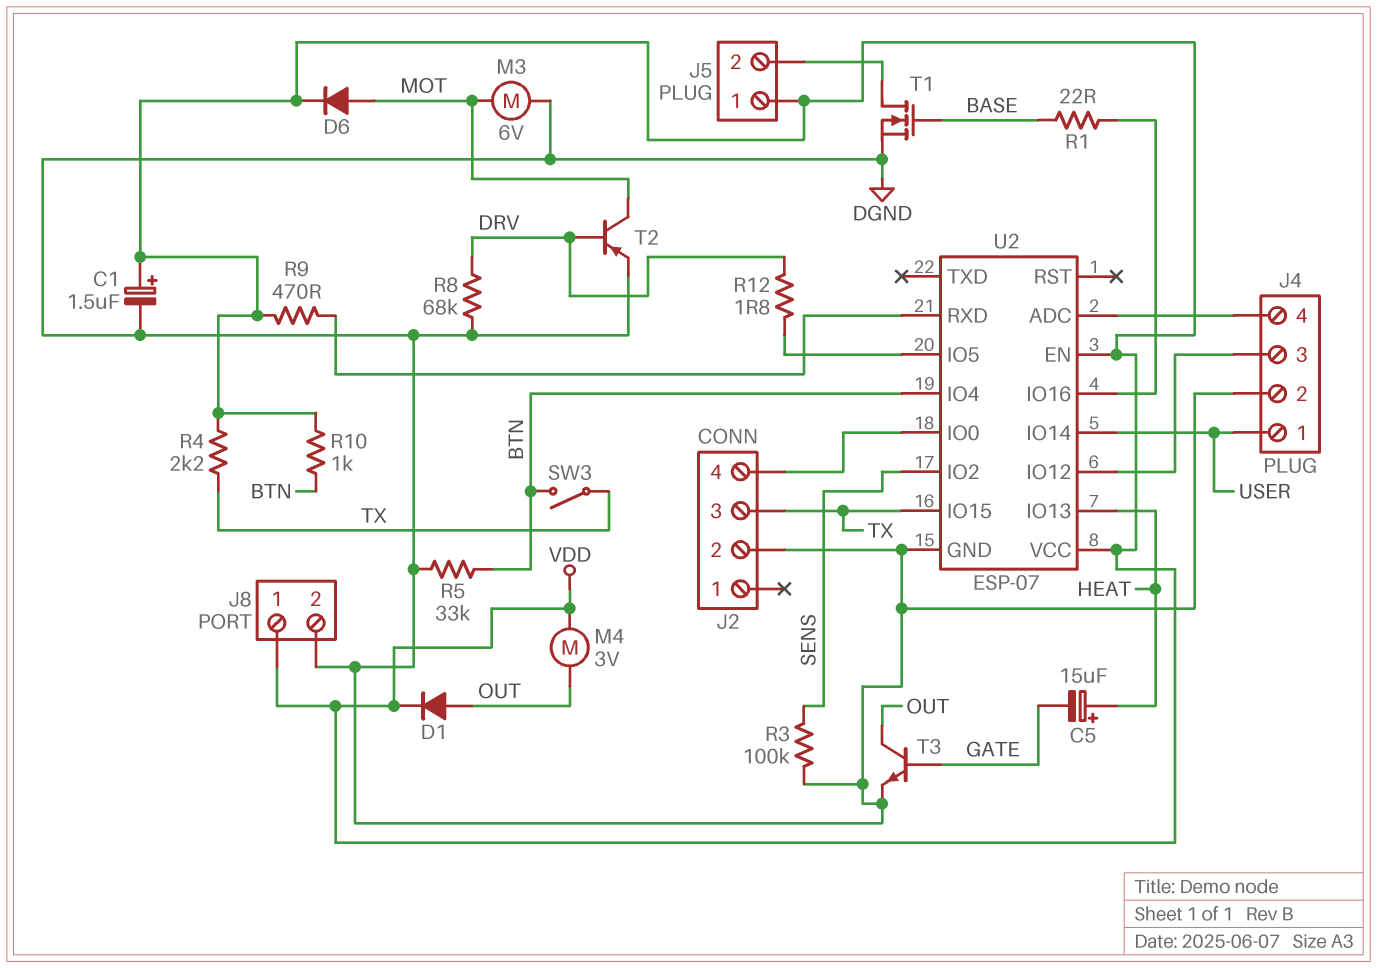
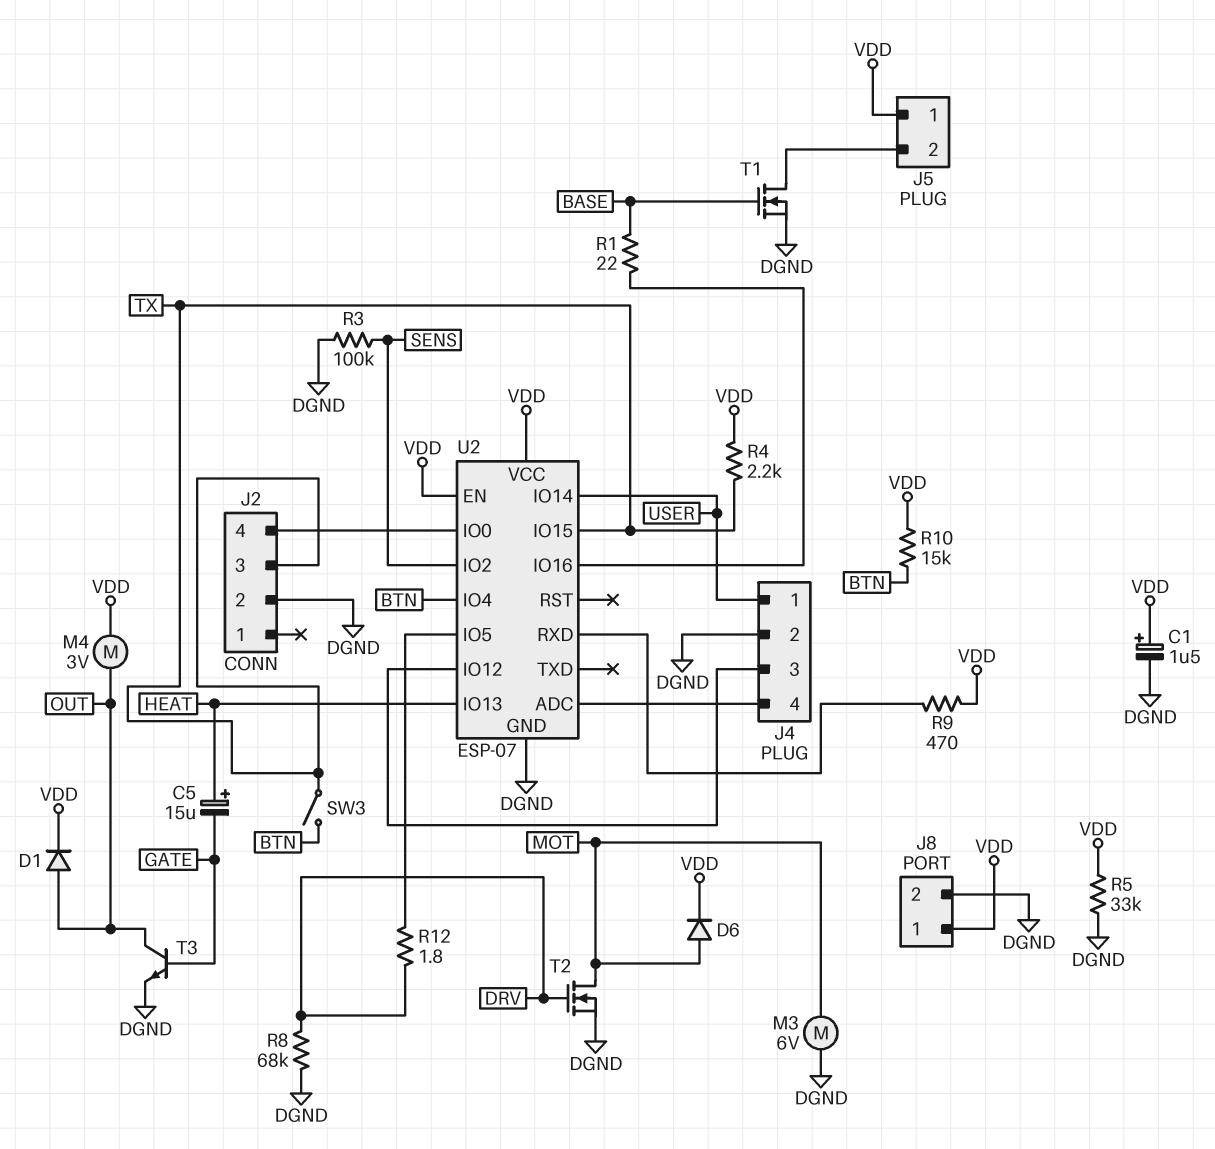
R5: 33k (BTN, DGND) -> 33k (DGND, VDD)
R10: 1k (BTN, VDD) -> 15k (BTN, VDD)
T2: PNP (B DRV, C MOT, E DGND) -> NMOS (G DRV, D MOT, S DGND)

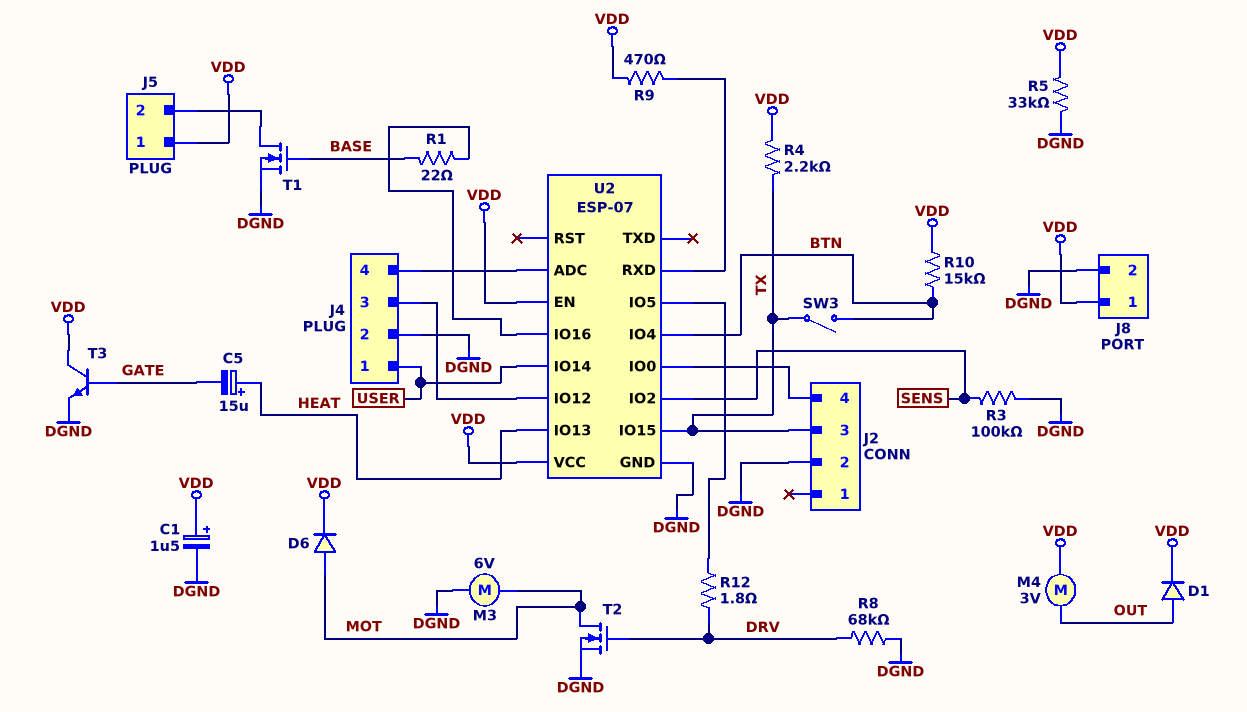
T3: NPN (B GATE, C OUT, E DGND) -> NPN (B GATE, C VDD, E DGND)

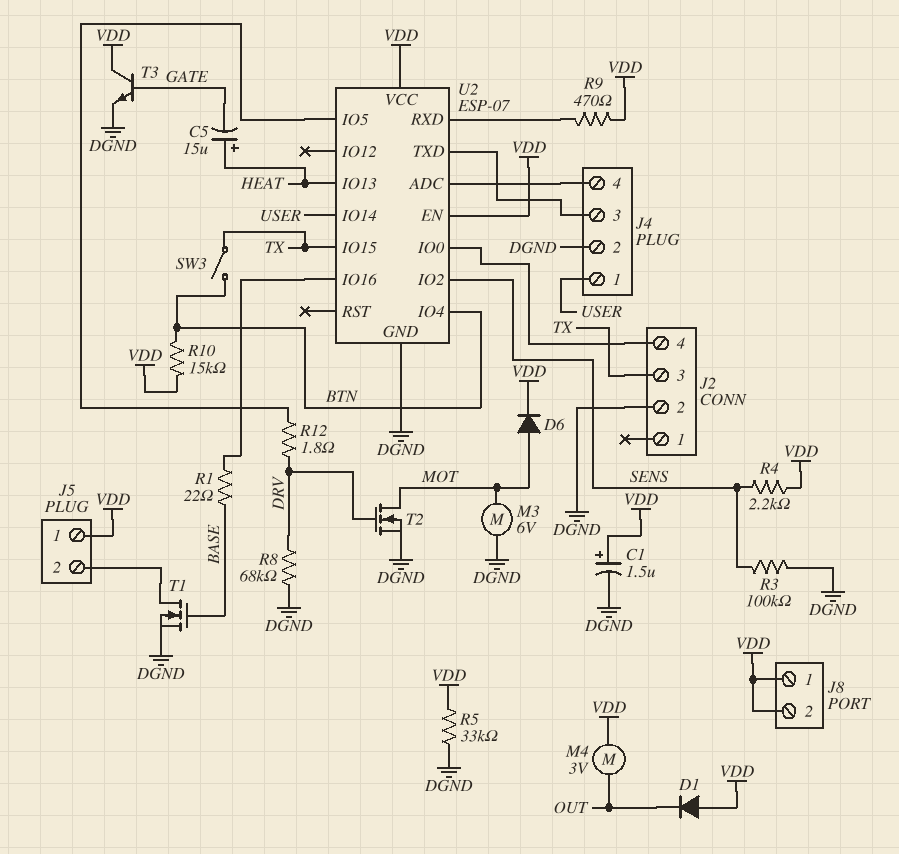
D1: diode (A OUT, K VDD) -> diode (A VDD, K OUT)
J8 pin 2: DGND -> VDD
R4: 2.2k (TX, VDD) -> 2.2k (SENS, VDD)
U2 pin IO12: J4/3 -> none
U2 pin TXD: none -> J4/3

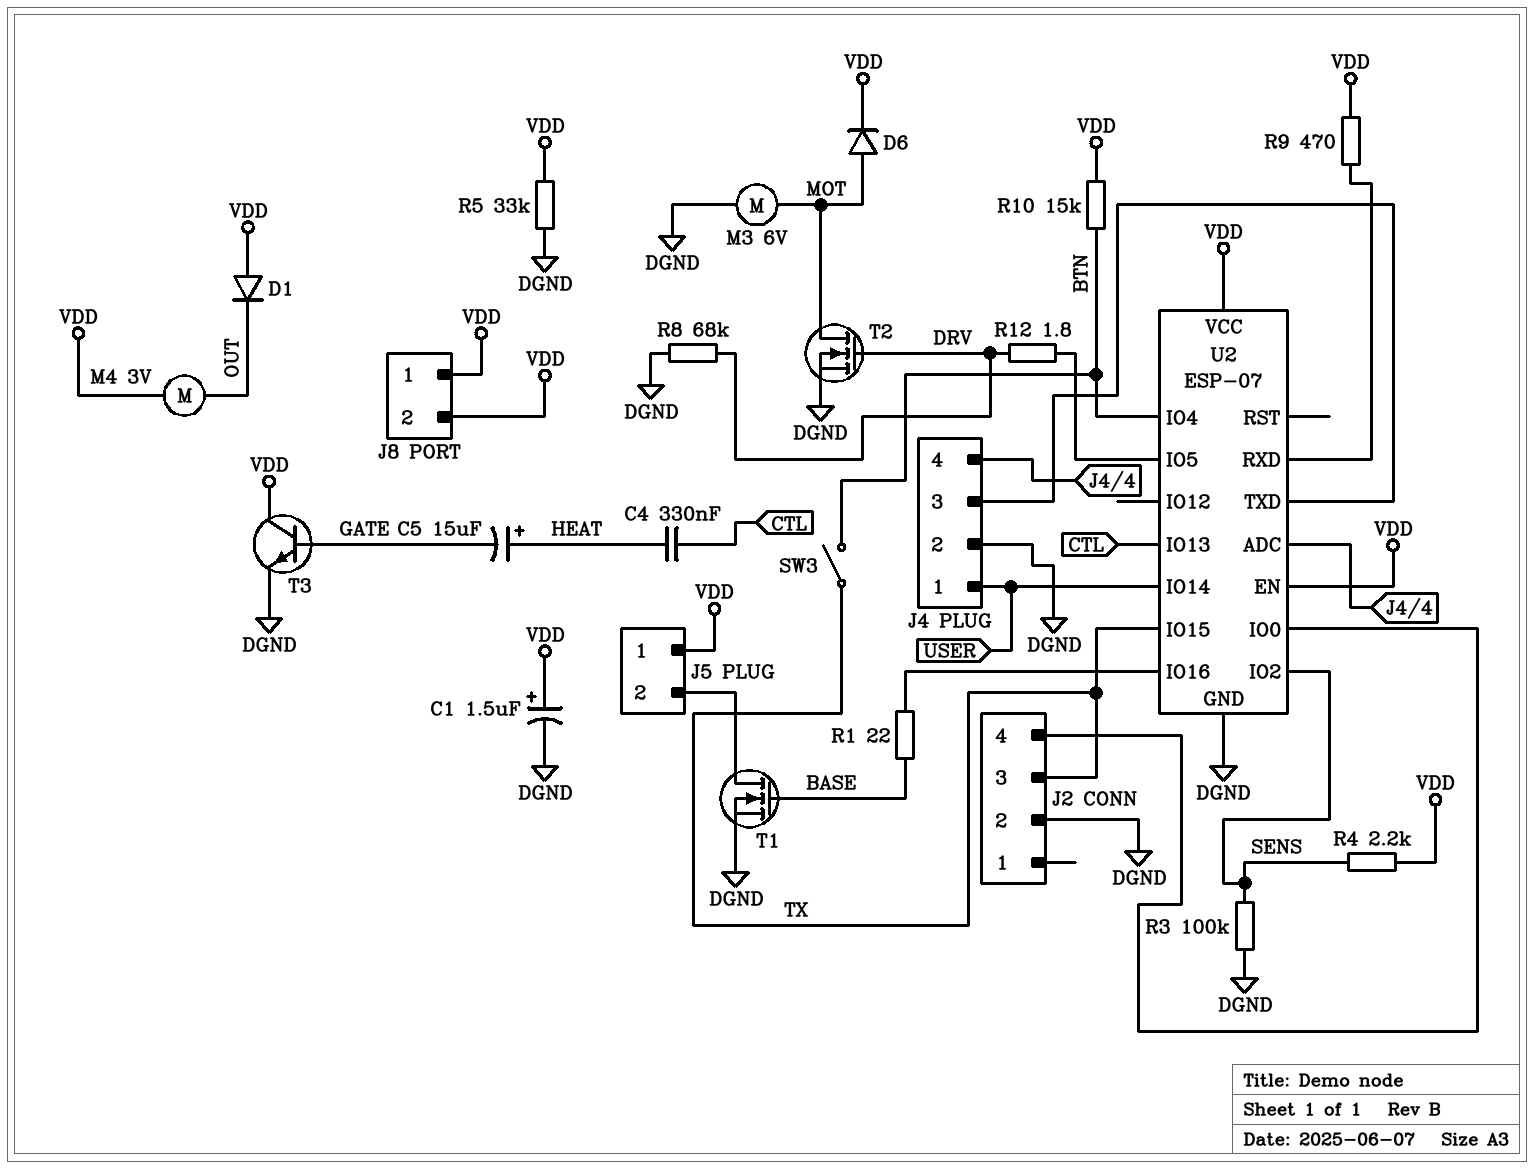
C4: none -> 330nF (CTL, HEAT)
U2 pin IO13: HEAT -> CTL

